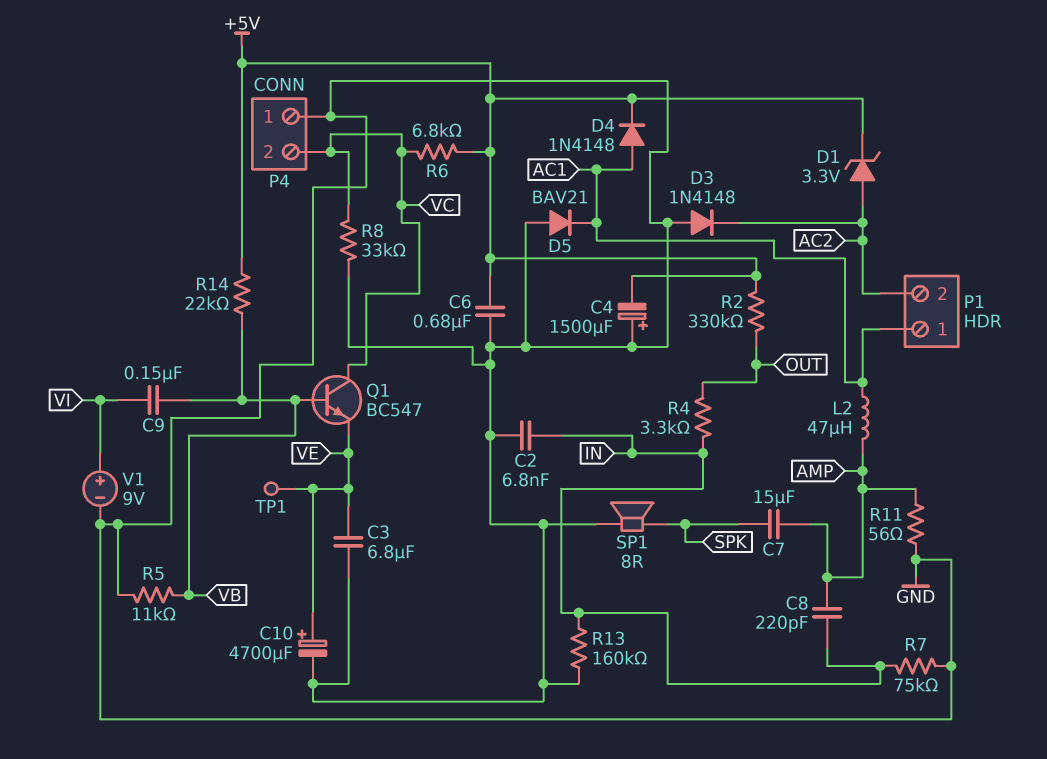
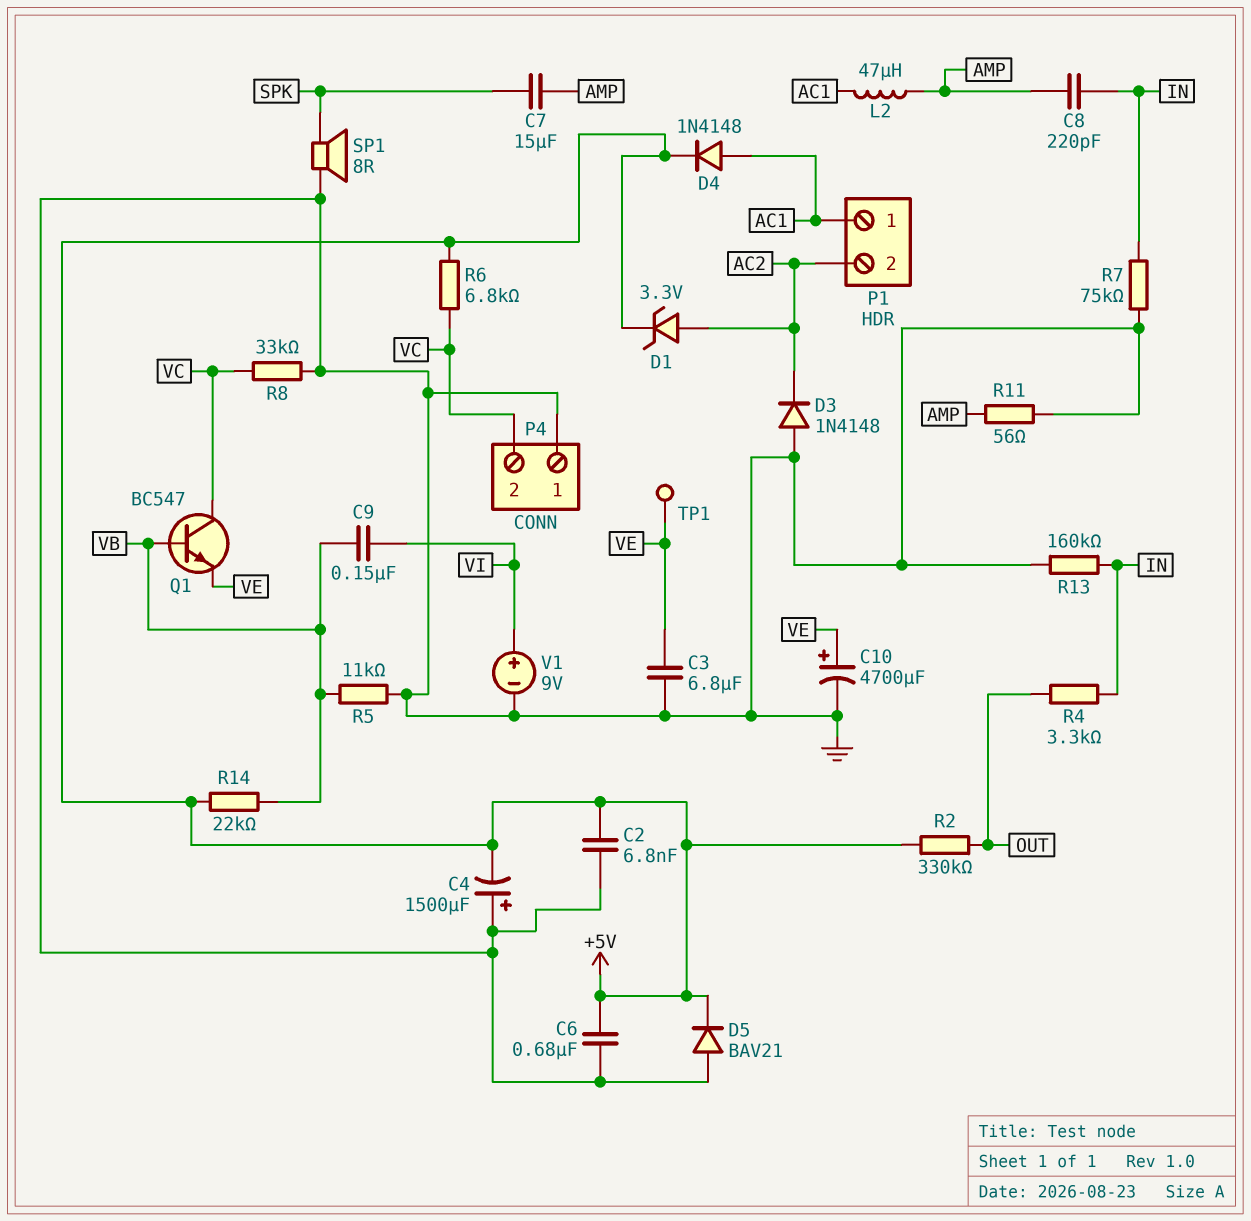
C2: 6.8nF (GND, IN) -> 6.8nF (+5V, GND)
D5: diode BAV21 (A GND, K AC1) -> diode BAV21 (A GND, K +5V)

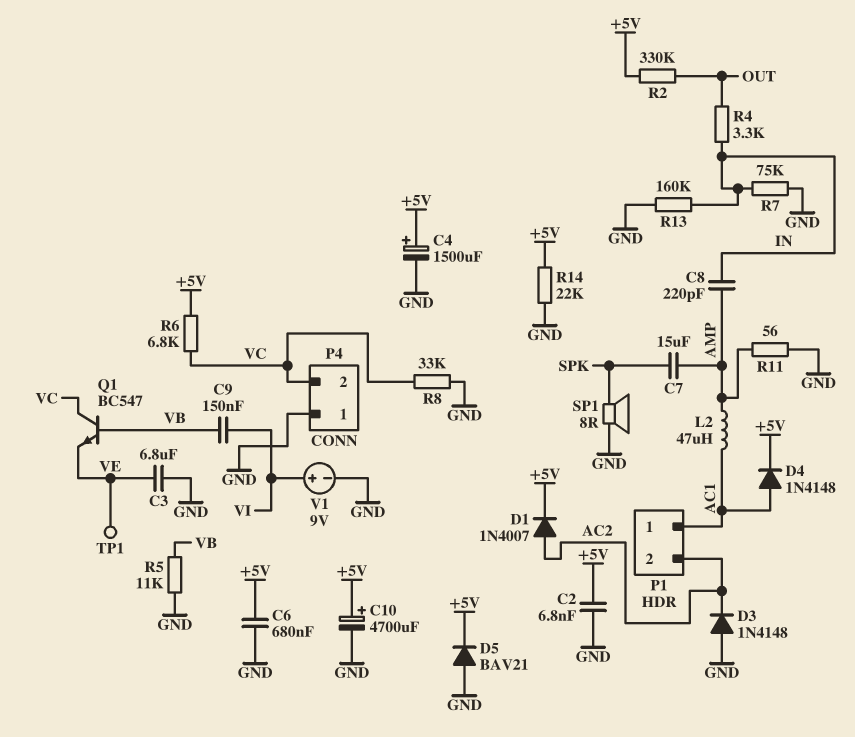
C4: 1500uF (plus GND, minus +5V) -> 1500uF (plus +5V, minus GND)
C10: 4700uF (plus VE, minus GND) -> 4700uF (plus +5V, minus GND)
D1: zener 3.3V (A AC2, K +5V) -> diode 1N4007 (A AC2, K +5V)
R14: 22k (+5V, VB) -> 22k (+5V, GND)

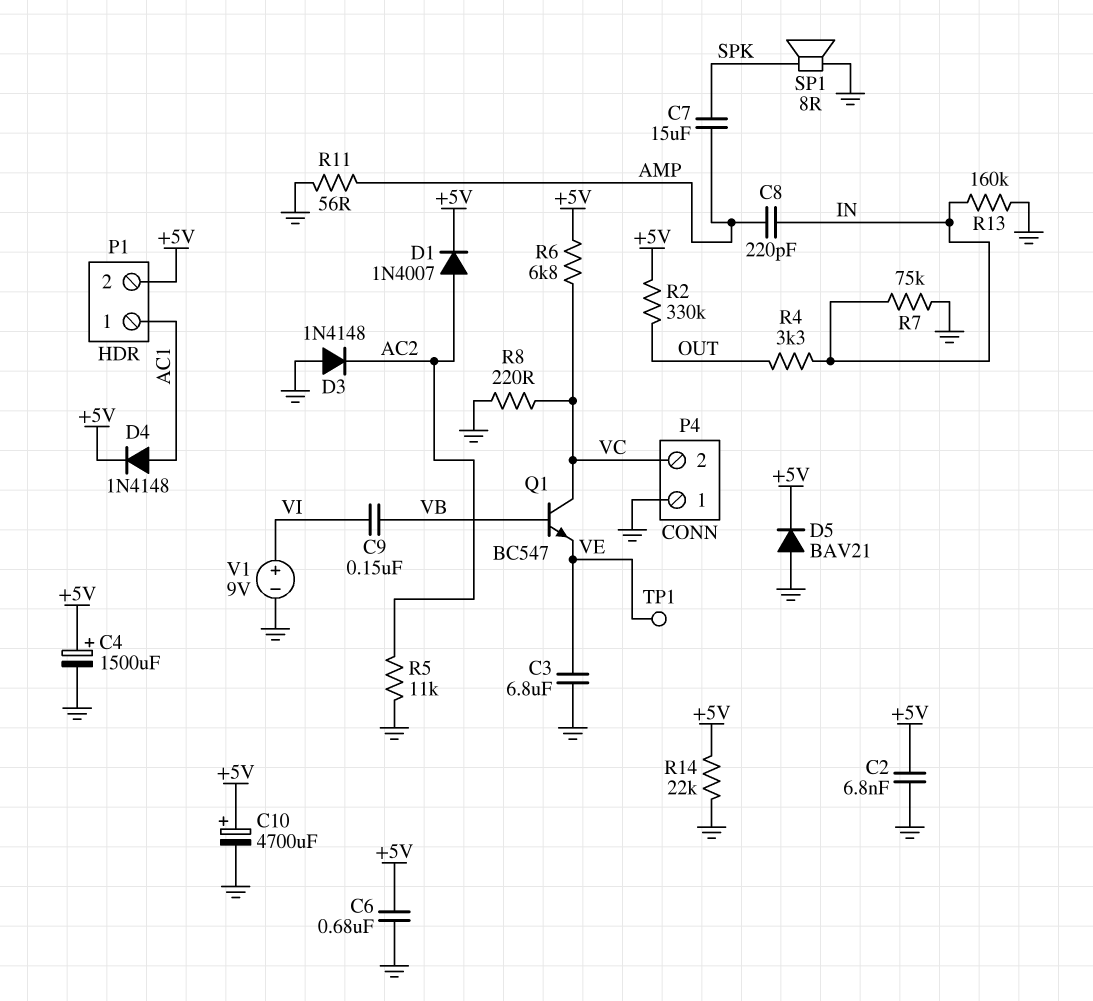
L2: 47uH (AC1, AMP) -> none
P1 pin 2: AC2 -> +5V
R5: 11k (GND, VB) -> 11k (AC2, GND)
R8: 33k (GND, VC) -> 220 (GND, VC)

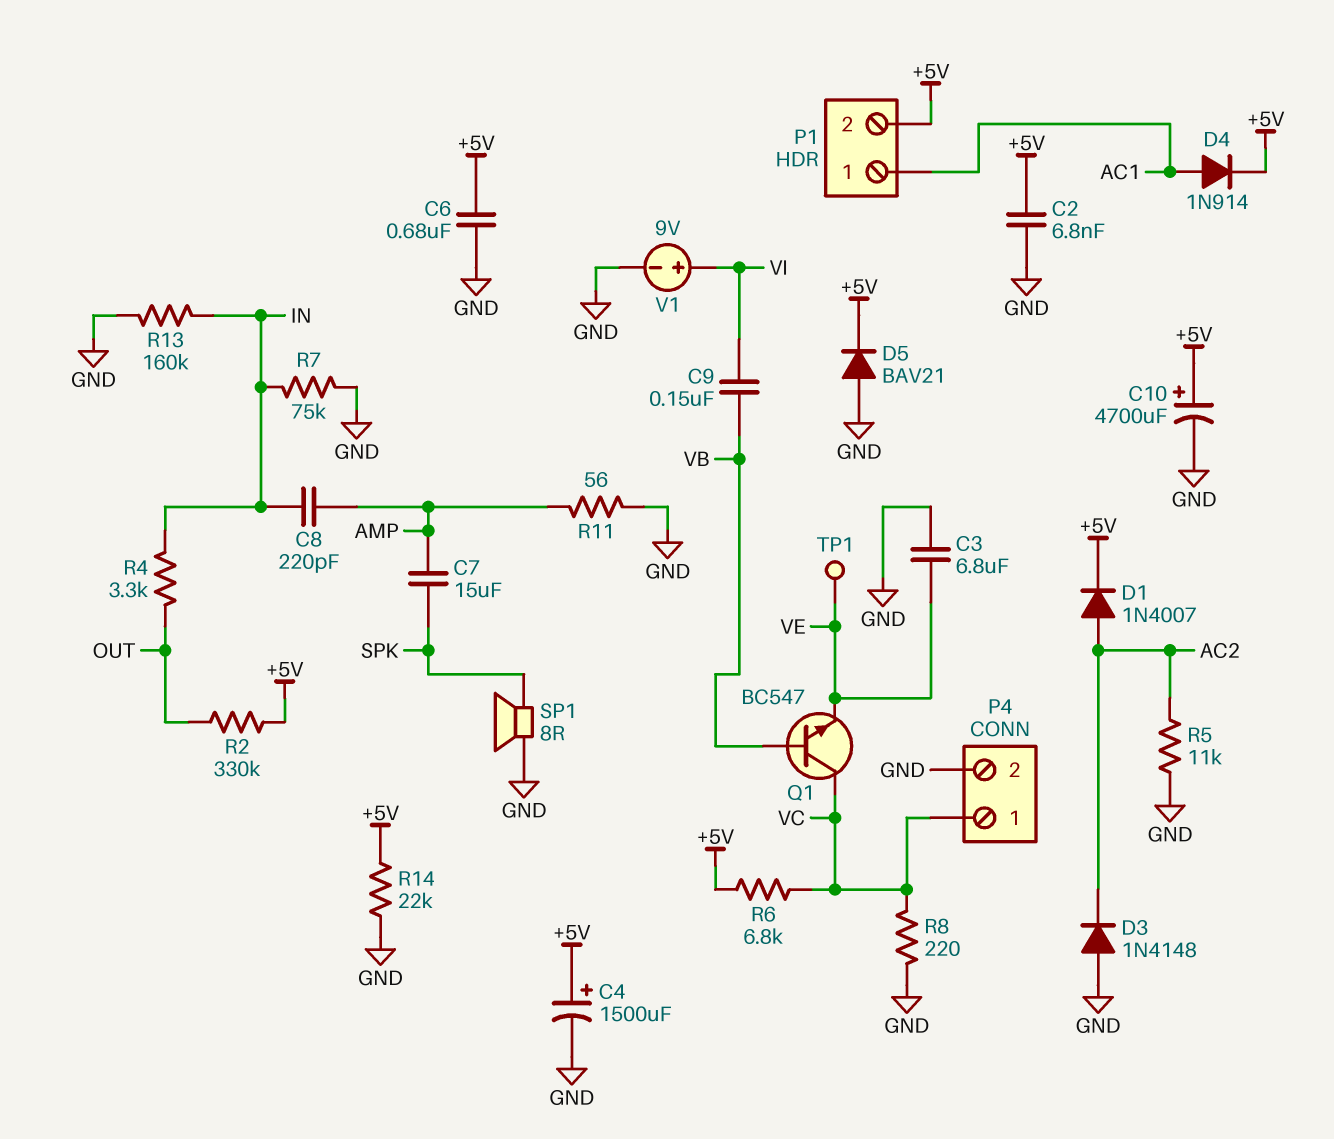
D4: diode 1N4148 (A AC1, K +5V) -> diode 1N914 (A AC1, K +5V)
P4 pin 1: GND -> VC
P4 pin 2: VC -> GND

